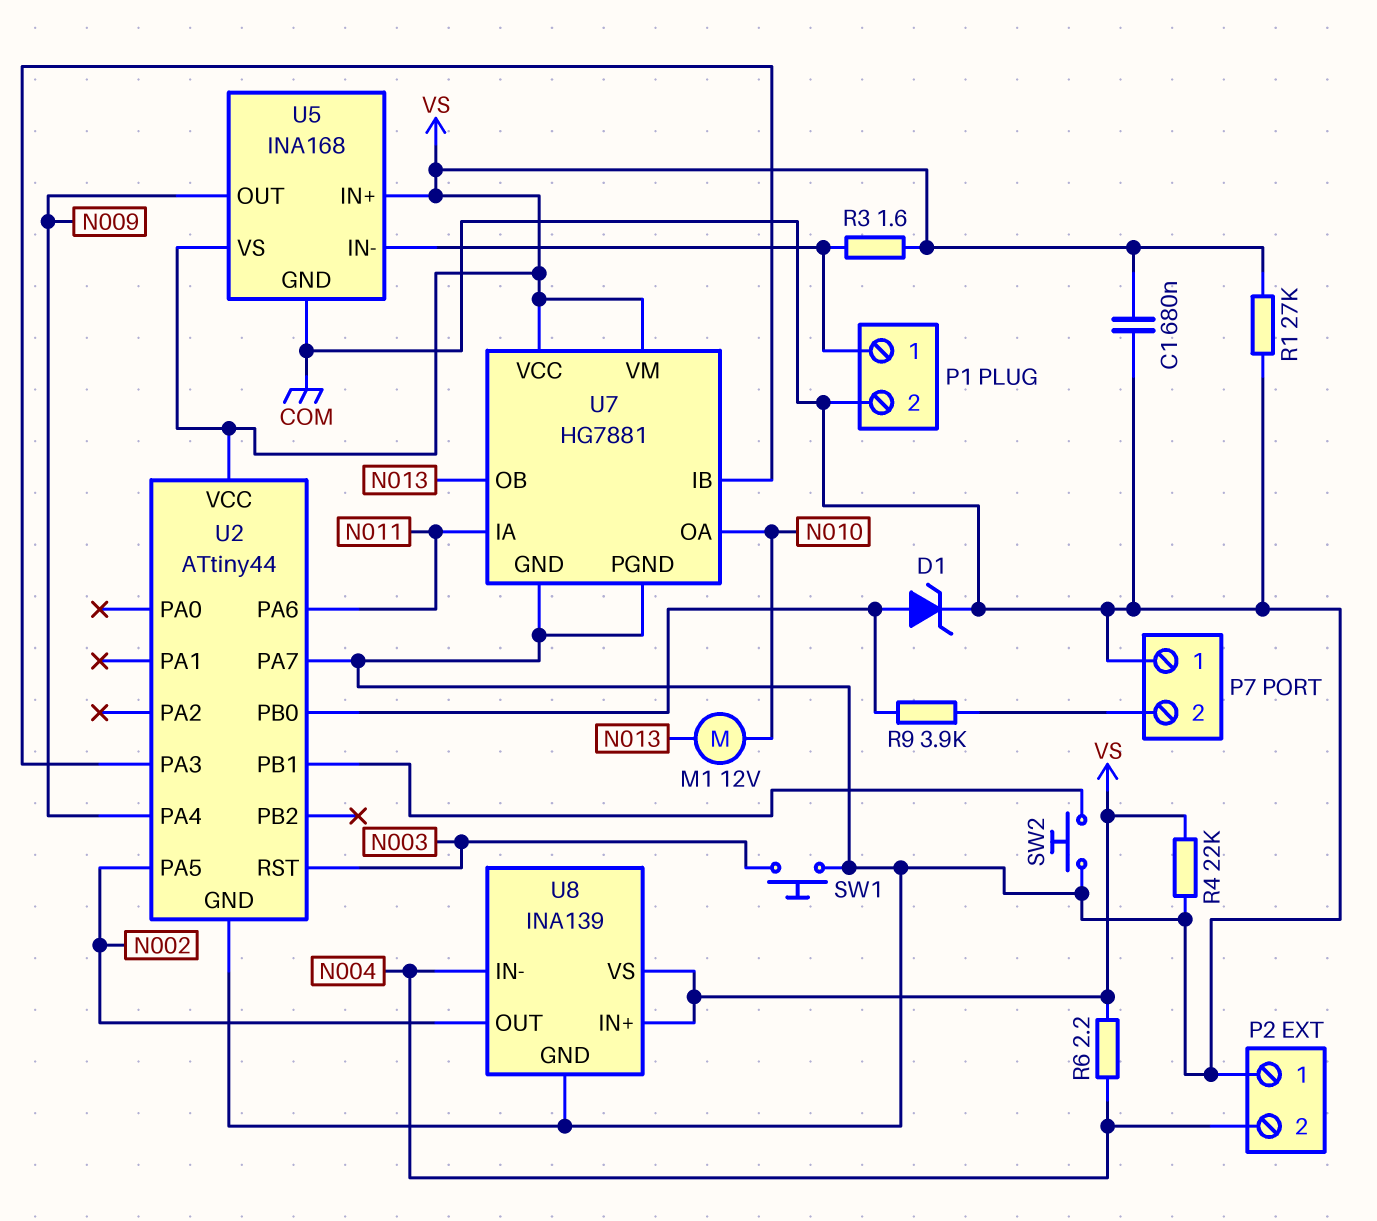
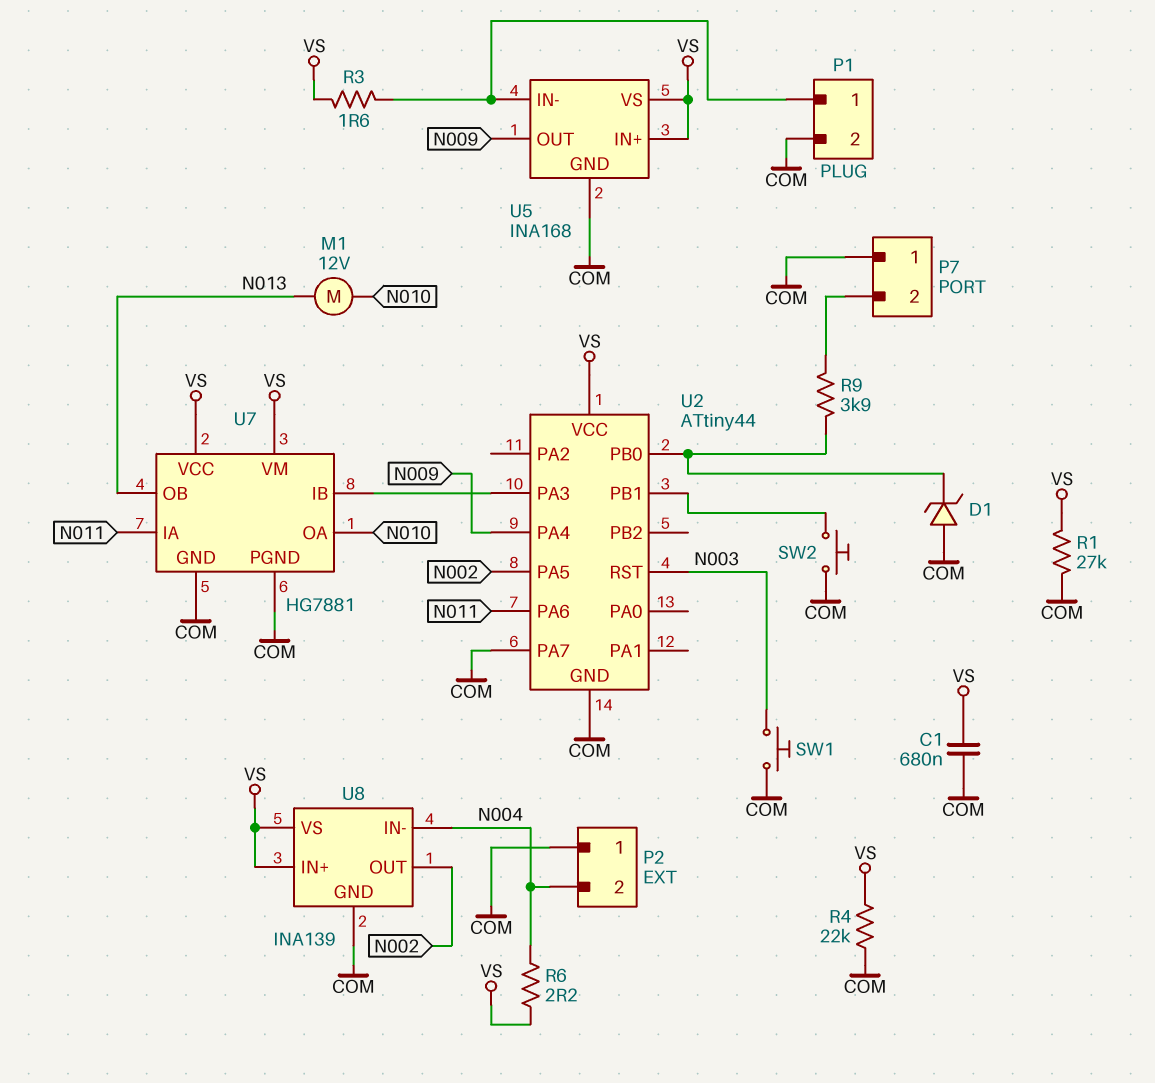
D1: zener (A U2/PB0, K COM) -> zener (A COM, K U2/PB0)

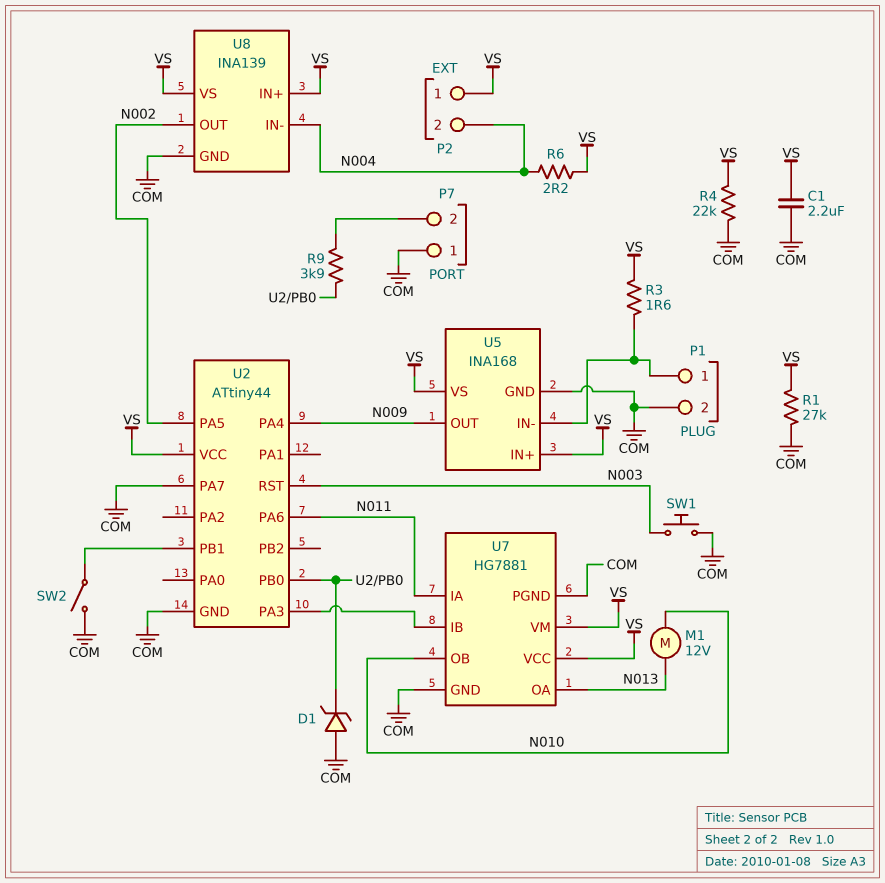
C1: 680nF (COM, VS) -> 2.2uF (COM, VS)
P2 pin 1: COM -> VS
SW2: button (COM, U2/PB1) -> switch (COM, U2/PB1)
U7 pin OA: N010 -> N013
U7 pin OB: N013 -> N010

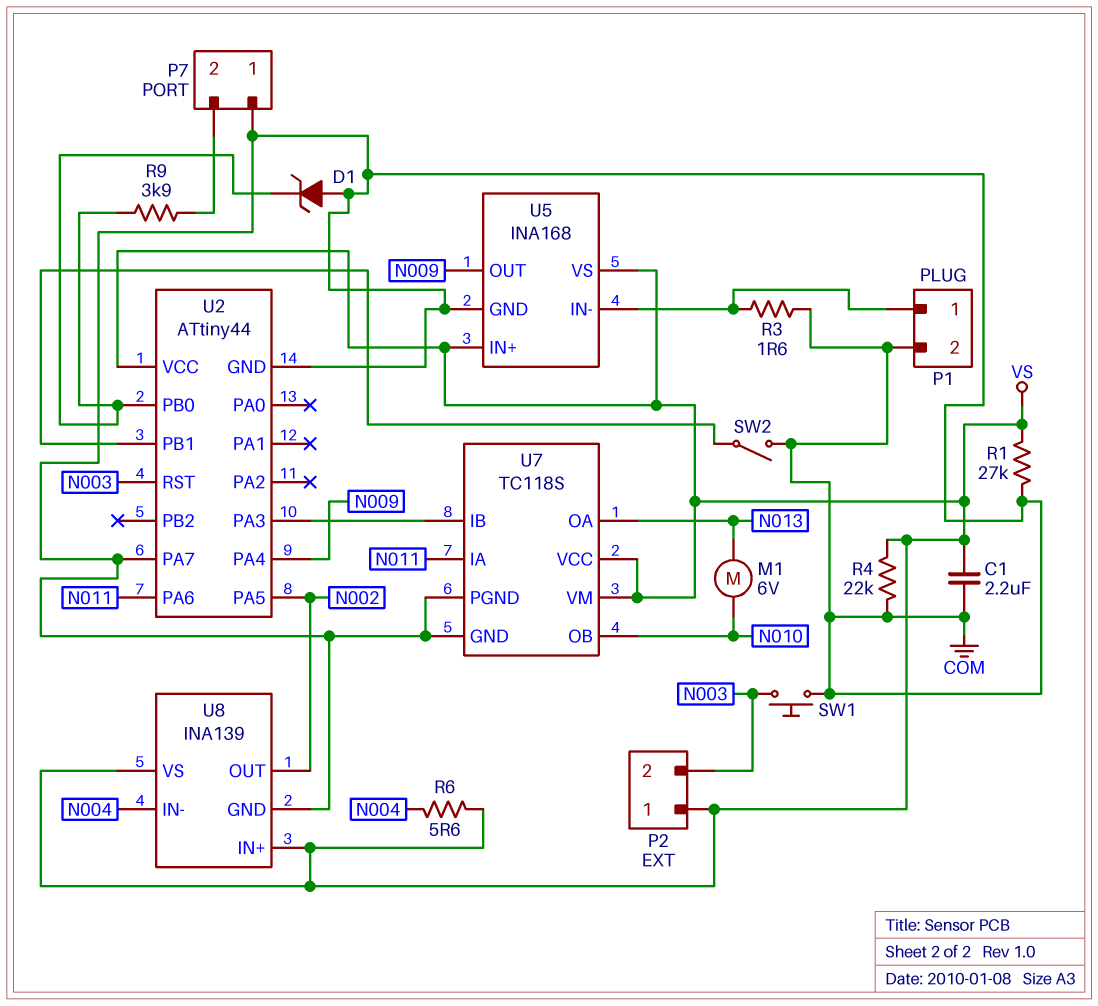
M1: motor 12V (N010, N013) -> motor 6V (N010, N013)
P2 pin 2: N004 -> N003
R3: 1.6 (P1/1, VS) -> 1.6 (COM, P1/1)
R6: 2.2 (N004, VS) -> 5.6 (N004, VS)
U7: HG7881 -> TC118S

